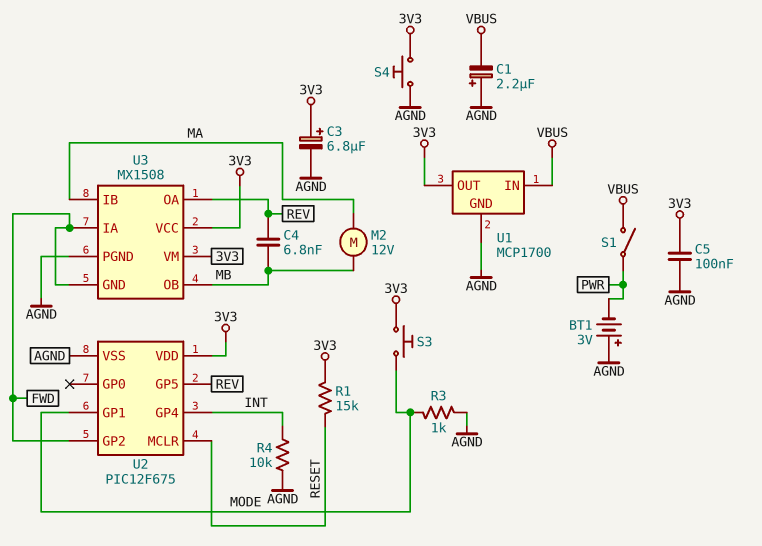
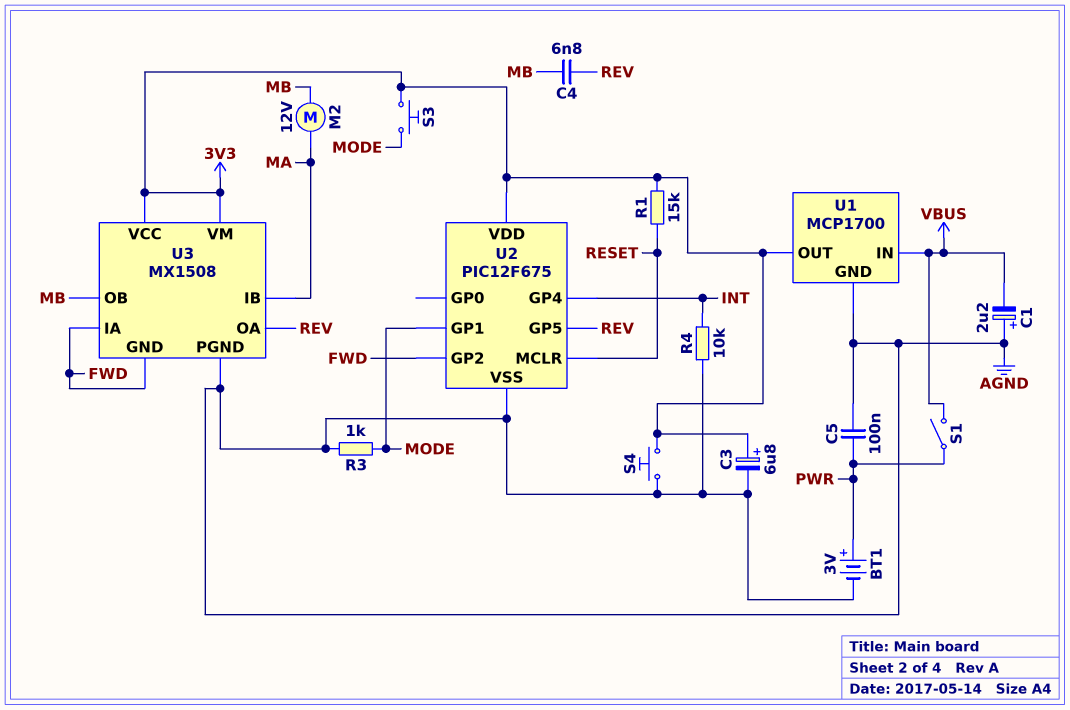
BT1: 3V (plus AGND, minus PWR) -> 3V (plus PWR, minus AGND)
C5: 100nF (3V3, AGND) -> 100nF (AGND, PWR)

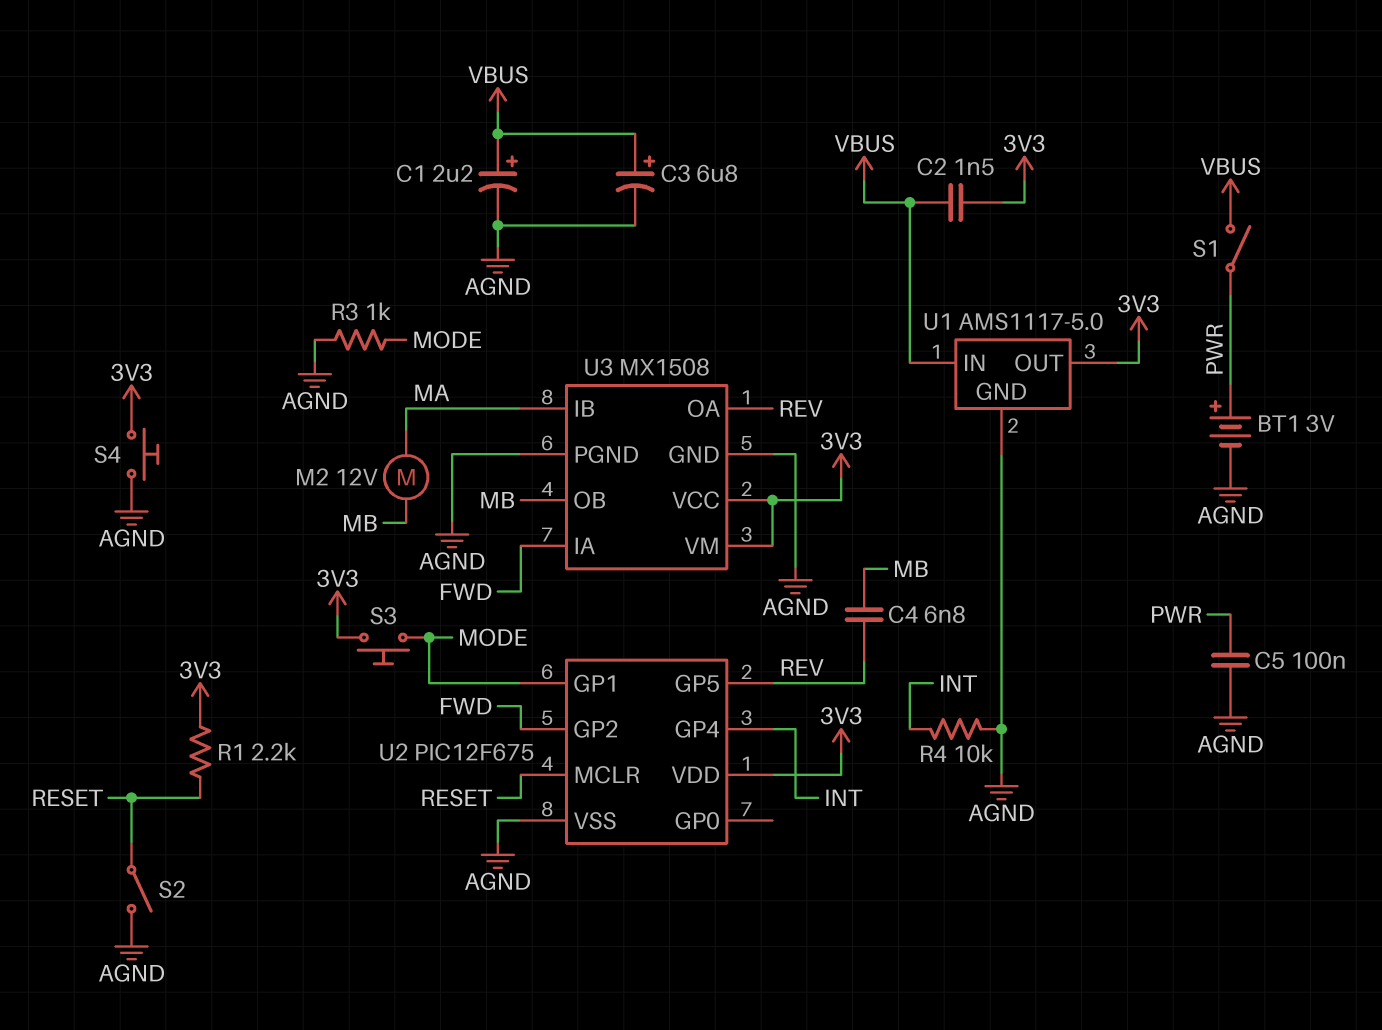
C1: 2.2uF (plus AGND, minus VBUS) -> 2.2uF (plus VBUS, minus AGND)
C2: none -> 1.5nF (3V3, VBUS)
C3: 6.8uF (plus 3V3, minus AGND) -> 6.8uF (plus VBUS, minus AGND)
R1: 15k (3V3, RESET) -> 2.2k (3V3, RESET)
S2: none -> switch (AGND, RESET)
U1: MCP1700 -> AMS1117-5.0
U3 pin GND: FWD -> AGND

